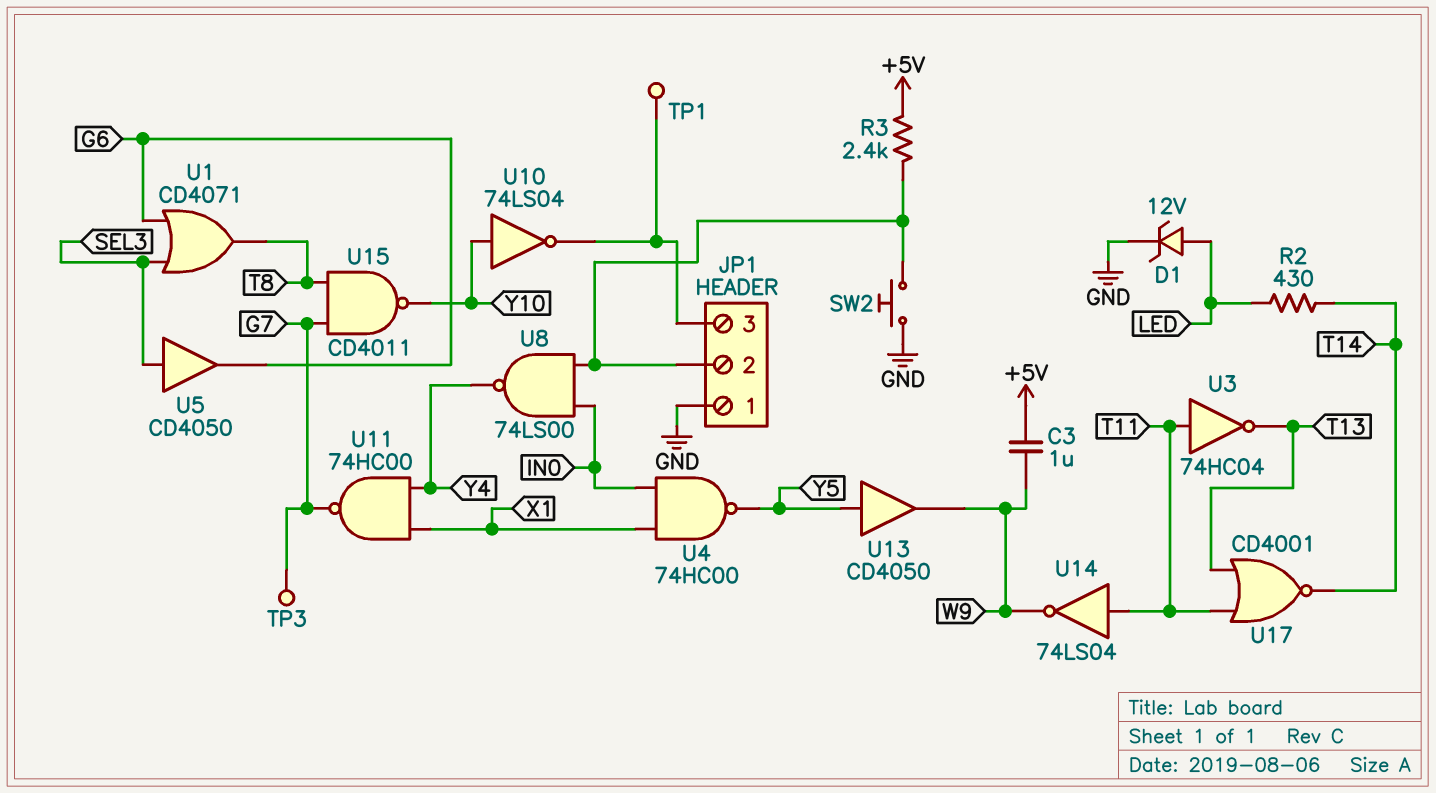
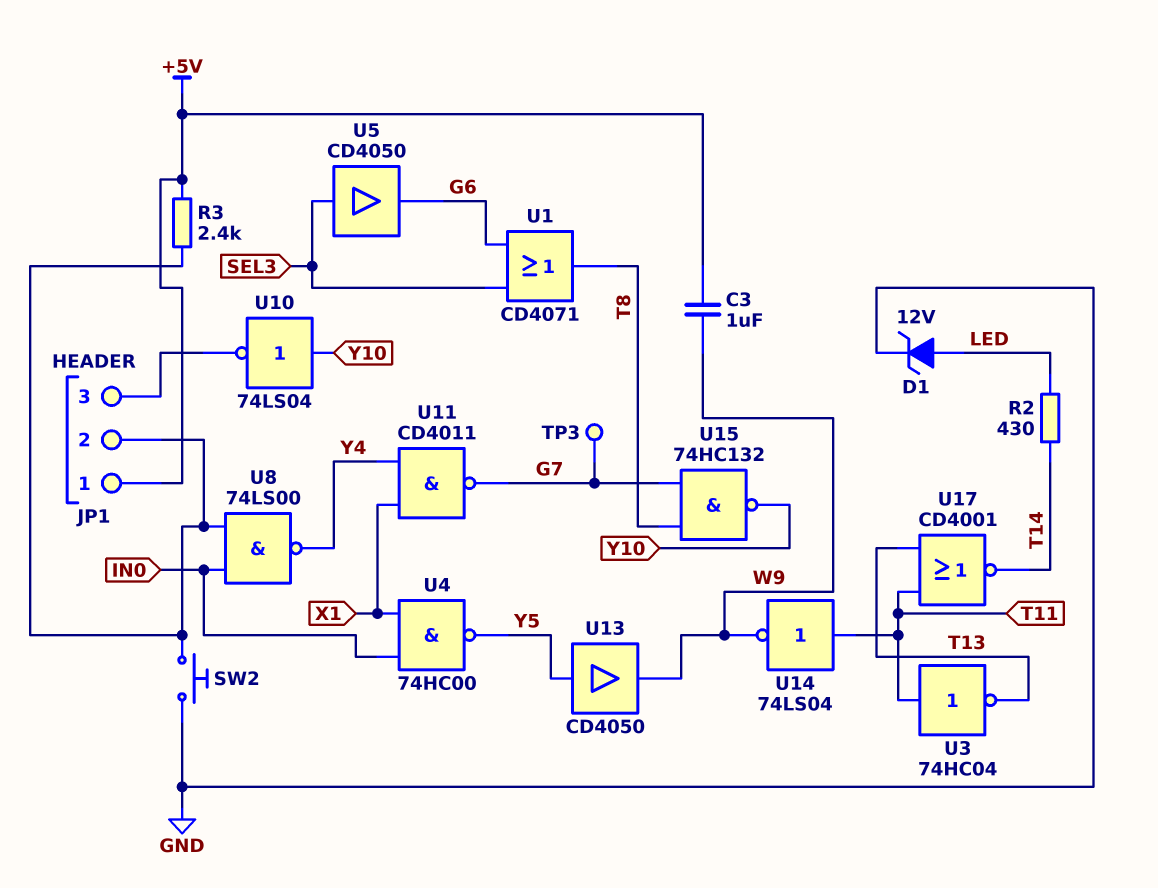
JP1 pin 1: GND -> +5V
TP1: test point (JP1/3) -> none
U11: NAND 74HC00 (in X1, in Y4, out G7) -> NAND CD4011 (in X1, in Y4, out G7)
U15: NAND CD4011 (in G7, in T8, out Y10) -> NAND 74HC132 (in G7, in T8, out Y10)

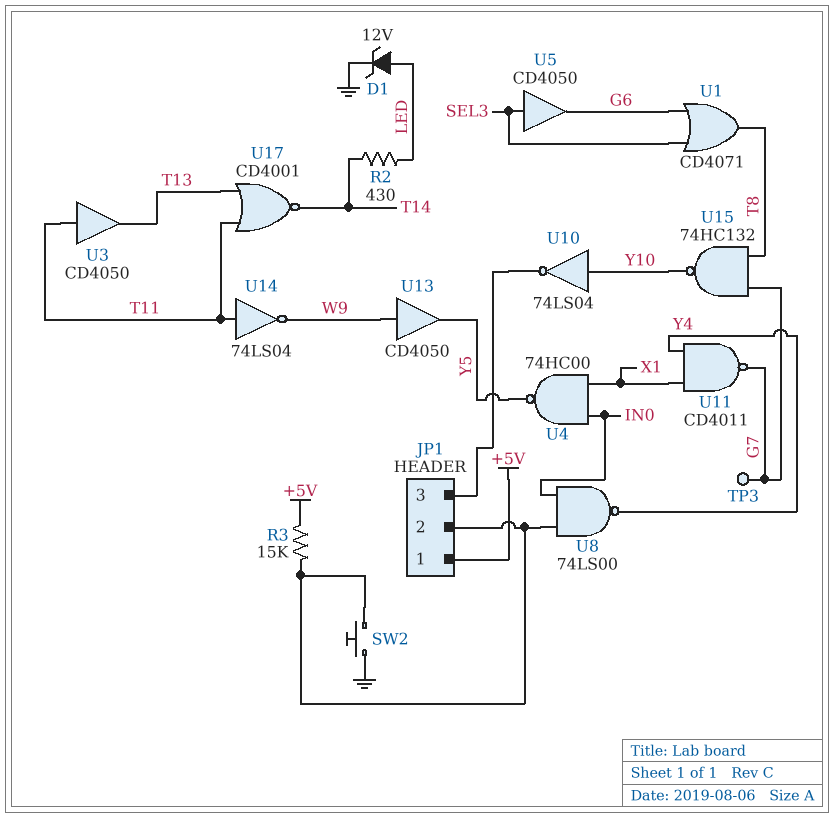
C3: 1uF (+5V, W9) -> none
R3: 2.4k (+5V, JP1/2) -> 15k (+5V, JP1/2)
U3: NOT 74HC04 (in T11, out T13) -> buffer CD4050 (in T11, out T13)
U13: buffer CD4050 (in Y5, out W9) -> buffer CD4050 (in W9, out Y5)

